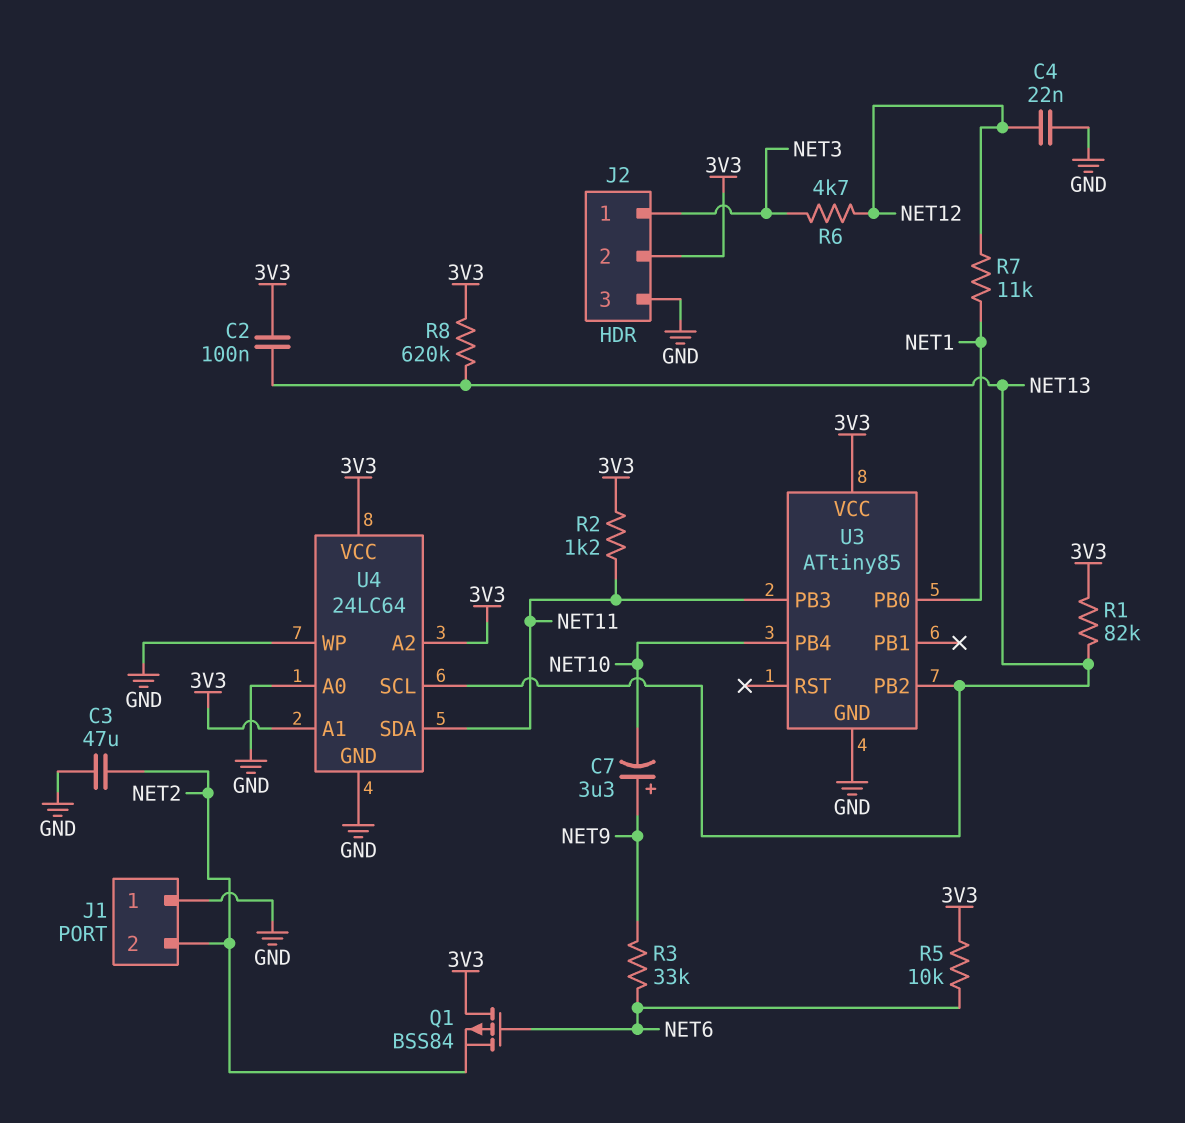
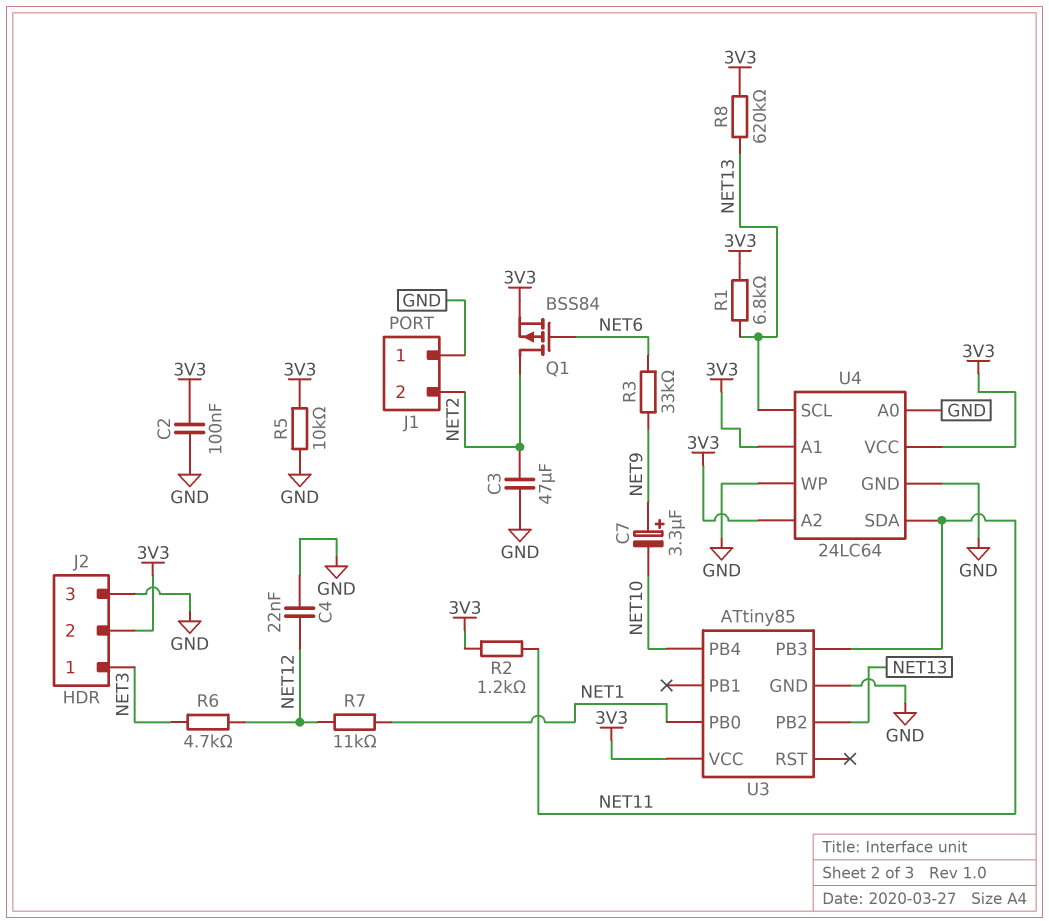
C2: 100nF (3V3, NET13) -> 100nF (3V3, GND)
Q1: PMOS BSS84 (G NET6, D 3V3, S NET2) -> PMOS BSS84 (G NET6, D NET2, S 3V3)
R1: 82k (3V3, NET13) -> 6.8k (3V3, NET13)
R5: 10k (3V3, NET6) -> 10k (3V3, GND)

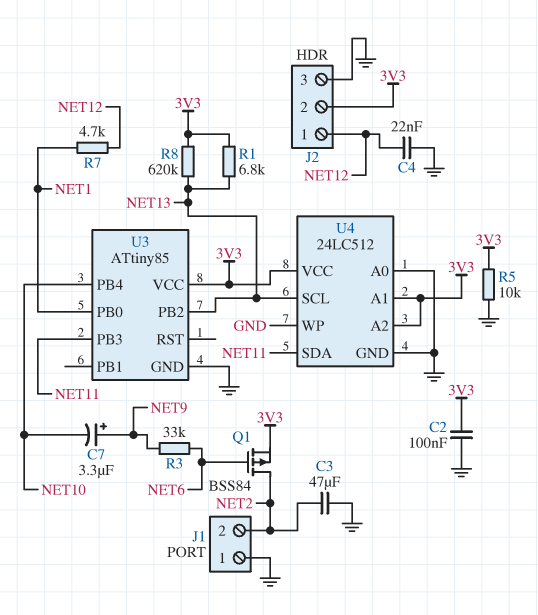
J2 pin 1: NET3 -> NET12
R2: 1.2k (3V3, NET11) -> none
R6: 4.7k (NET3, NET12) -> none
R7: 11k (NET1, NET12) -> 4.7k (NET1, NET12)
U4: 24LC64 -> 24LC512

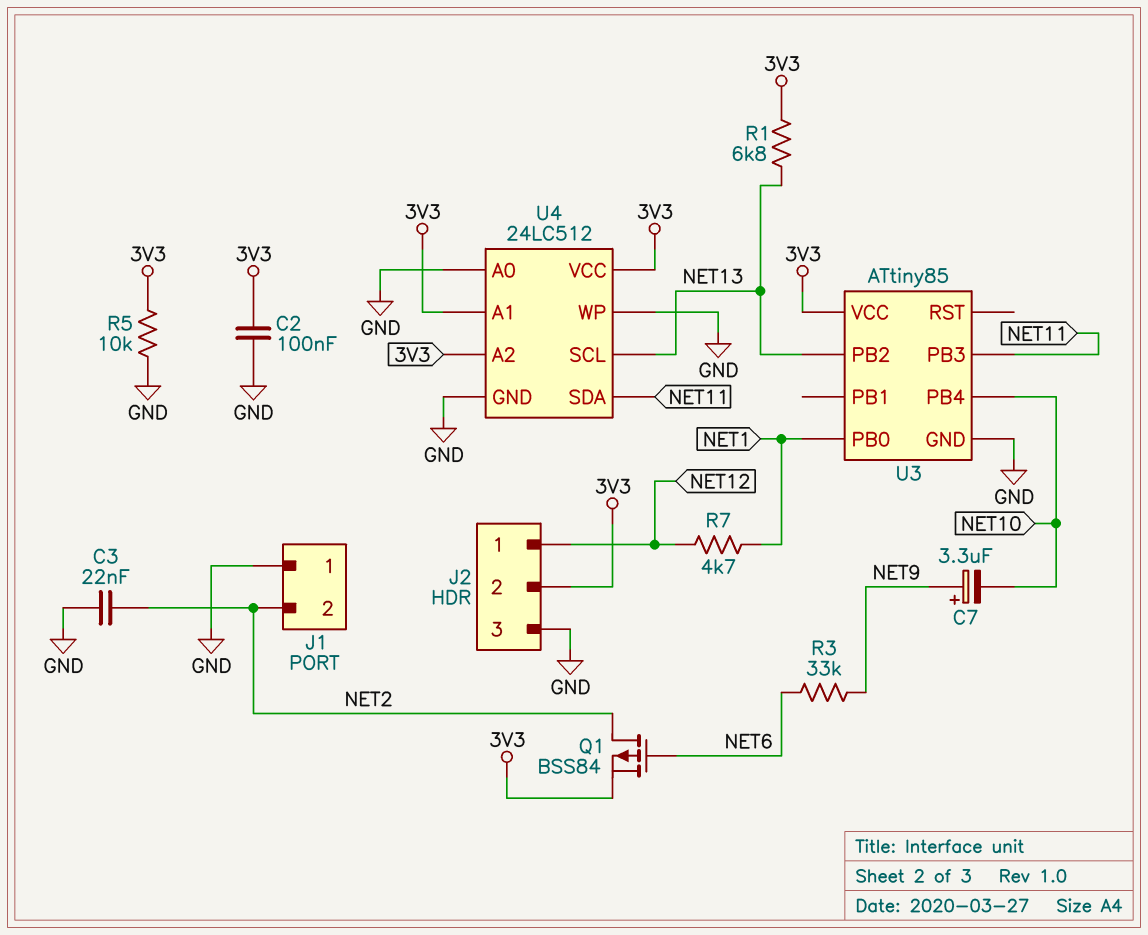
C3: 47uF (GND, NET2) -> 22nF (GND, NET2)
C4: 22nF (GND, NET12) -> none
R8: 620k (3V3, NET13) -> none

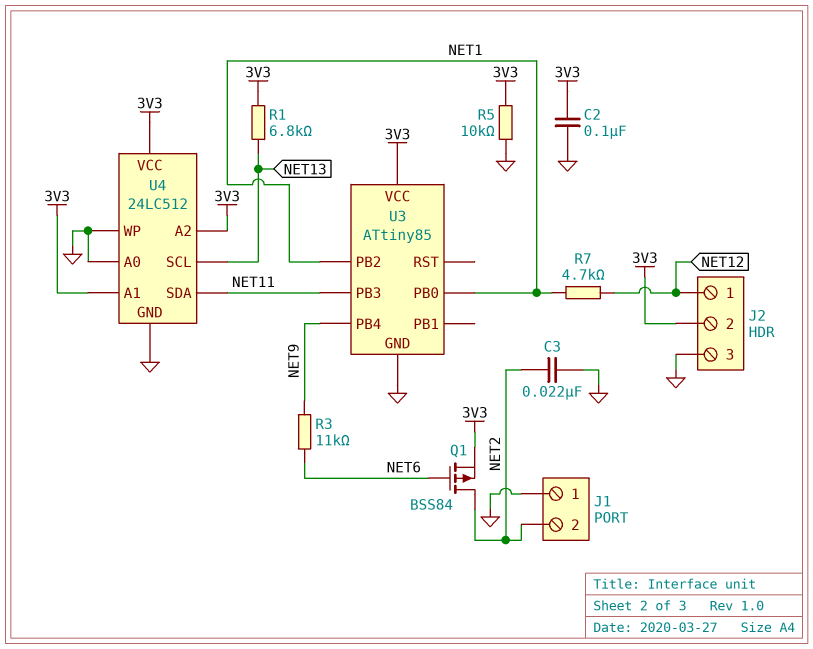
C7: 3.3uF (plus NET9, minus NET10) -> none
R3: 33k (NET6, NET9) -> 11k (NET6, NET9)
U3 pin PB2: NET13 -> NET1
U3 pin PB4: NET10 -> NET9

